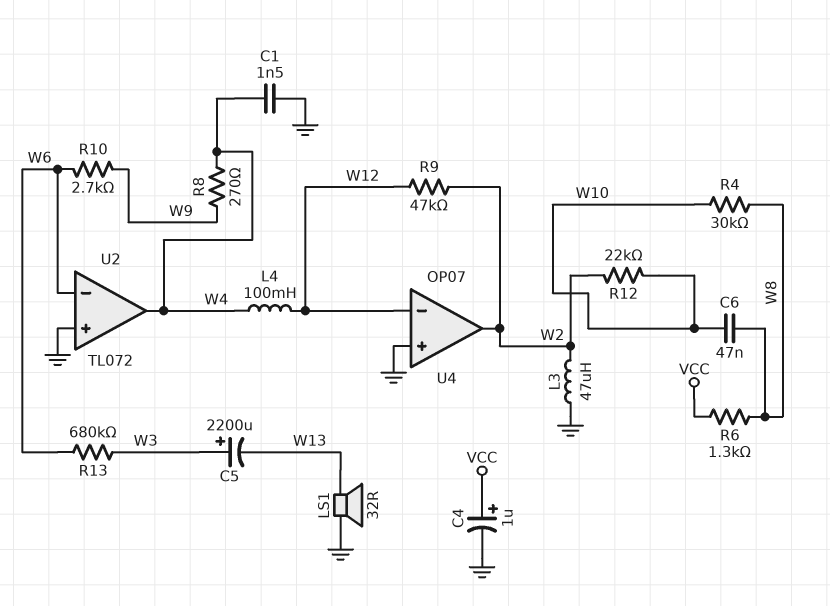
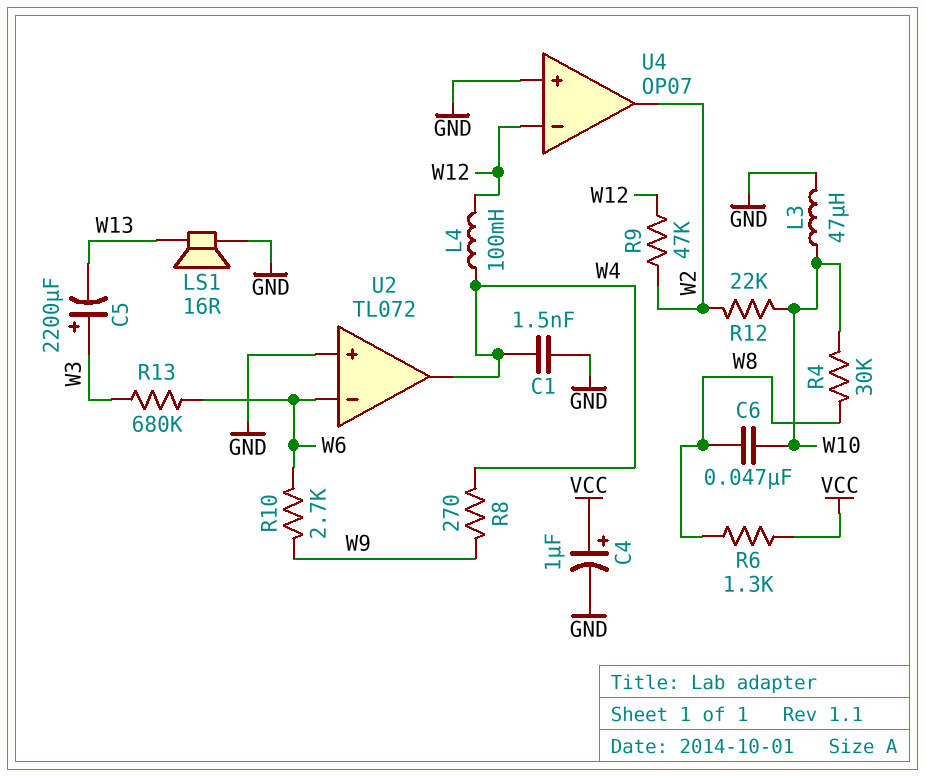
L3: 47uH (GND, W2) -> 47uH (GND, W10)
LS1: speaker 32R (GND, W13) -> speaker 16R (GND, W13)

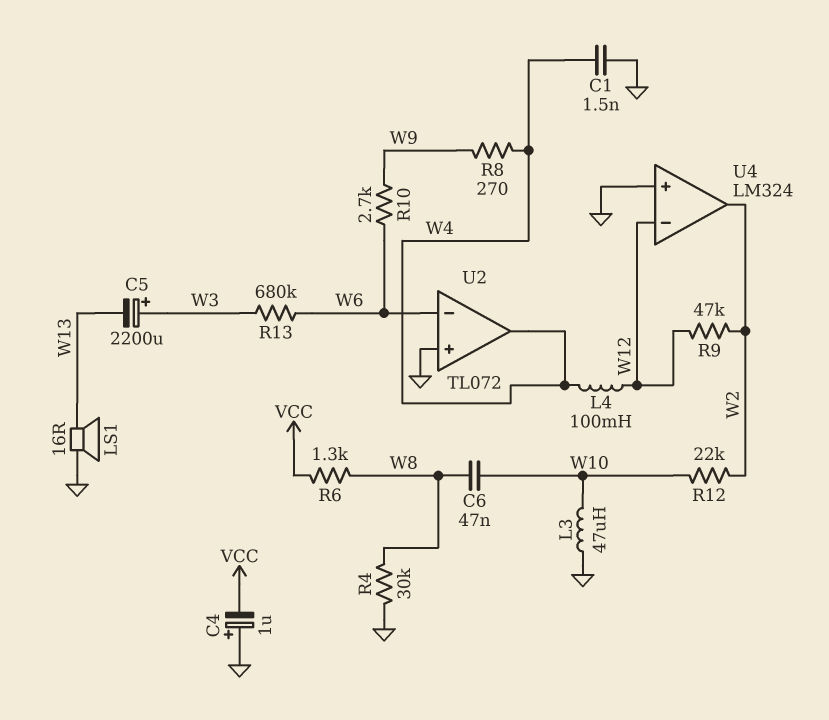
C4: 1uF (plus VCC, minus GND) -> 1uF (plus GND, minus VCC)
R4: 30k (W8, W10) -> 30k (GND, W8)
U4: OP07 -> LM324

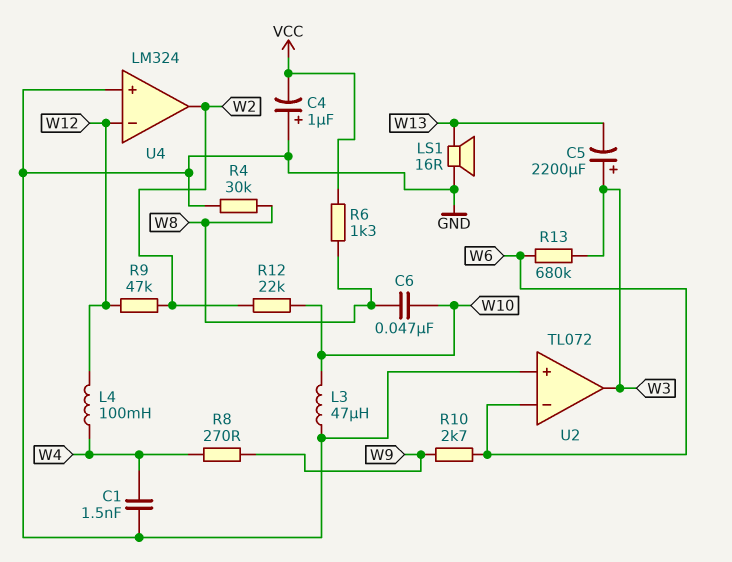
U2 pin out: W4 -> W3

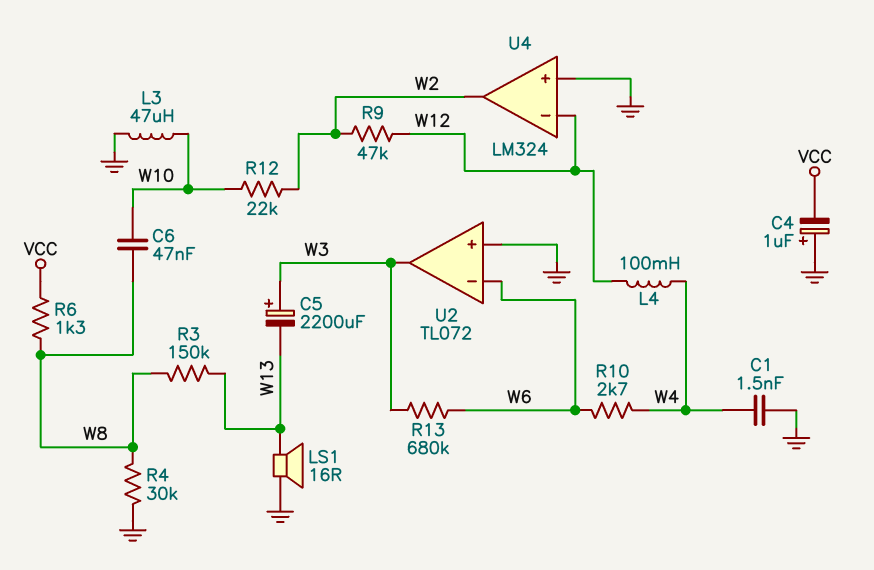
R3: none -> 150k (W8, W13)
R8: 270 (W4, W9) -> none
R10: 2.7k (W6, W9) -> 2.7k (W4, W6)

